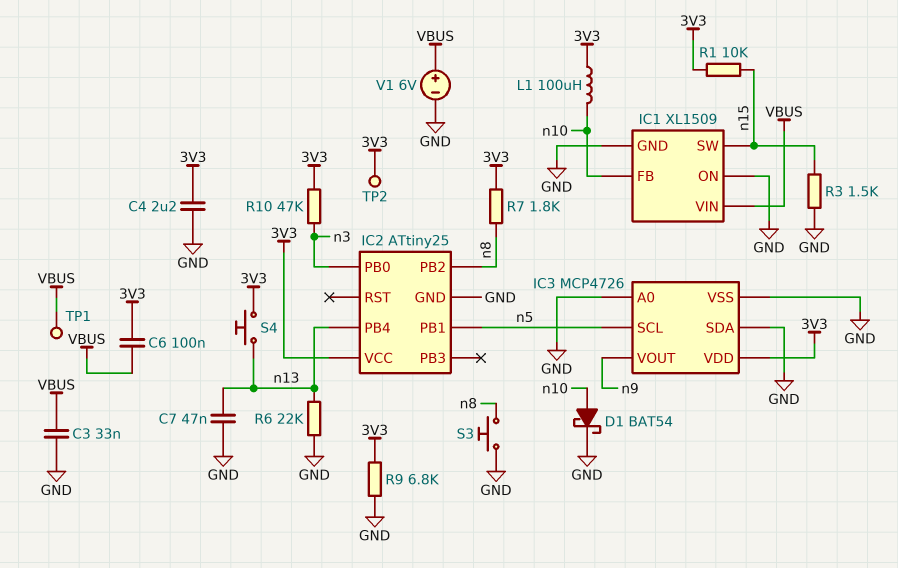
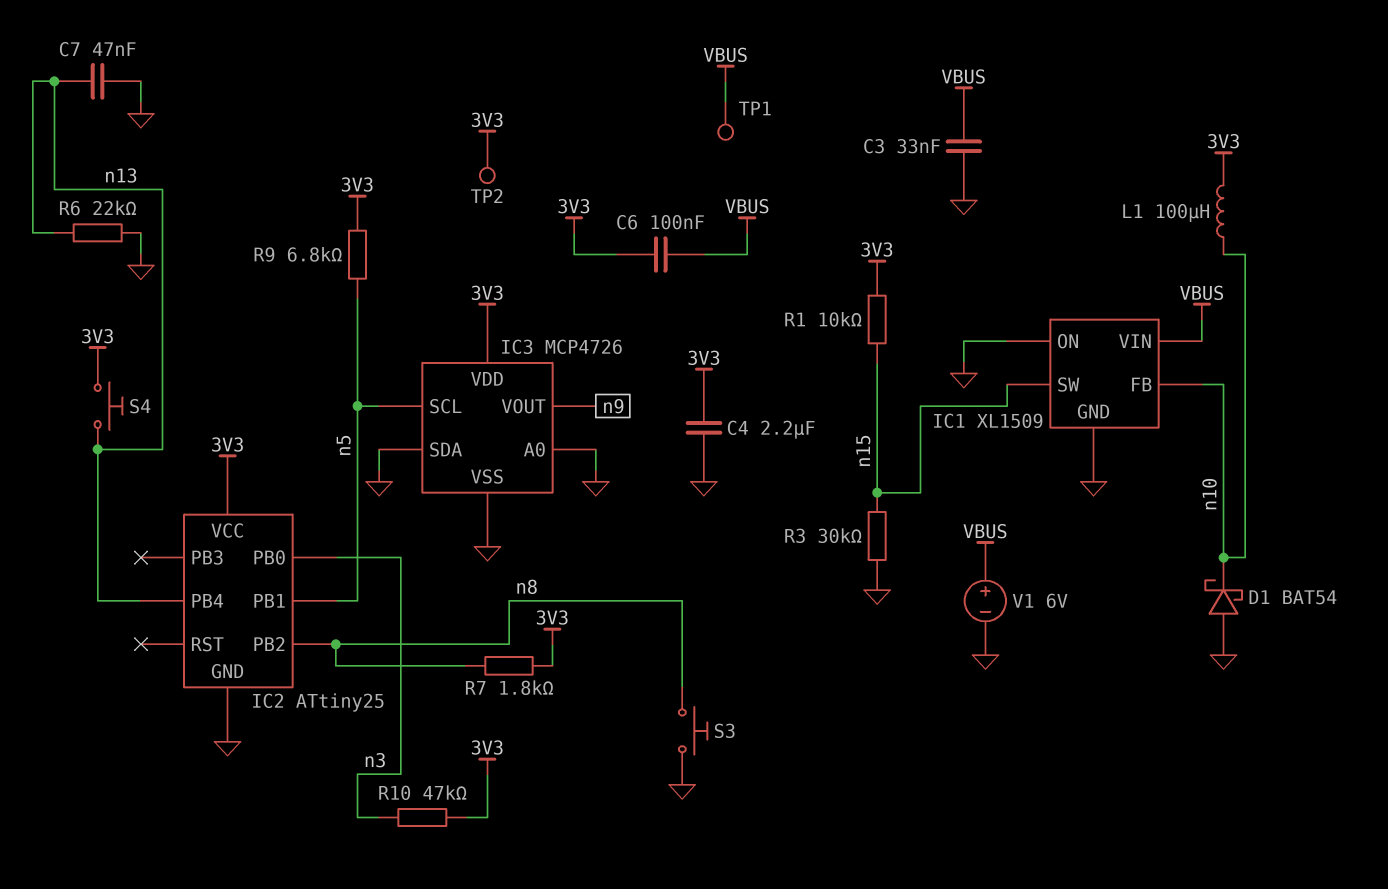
D1: schottky BAT54 (A n10, K GND) -> schottky BAT54 (A GND, K n10)
R3: 1.5k (GND, n15) -> 30k (GND, n15)
R9: 6.8k (3V3, GND) -> 6.8k (3V3, n5)

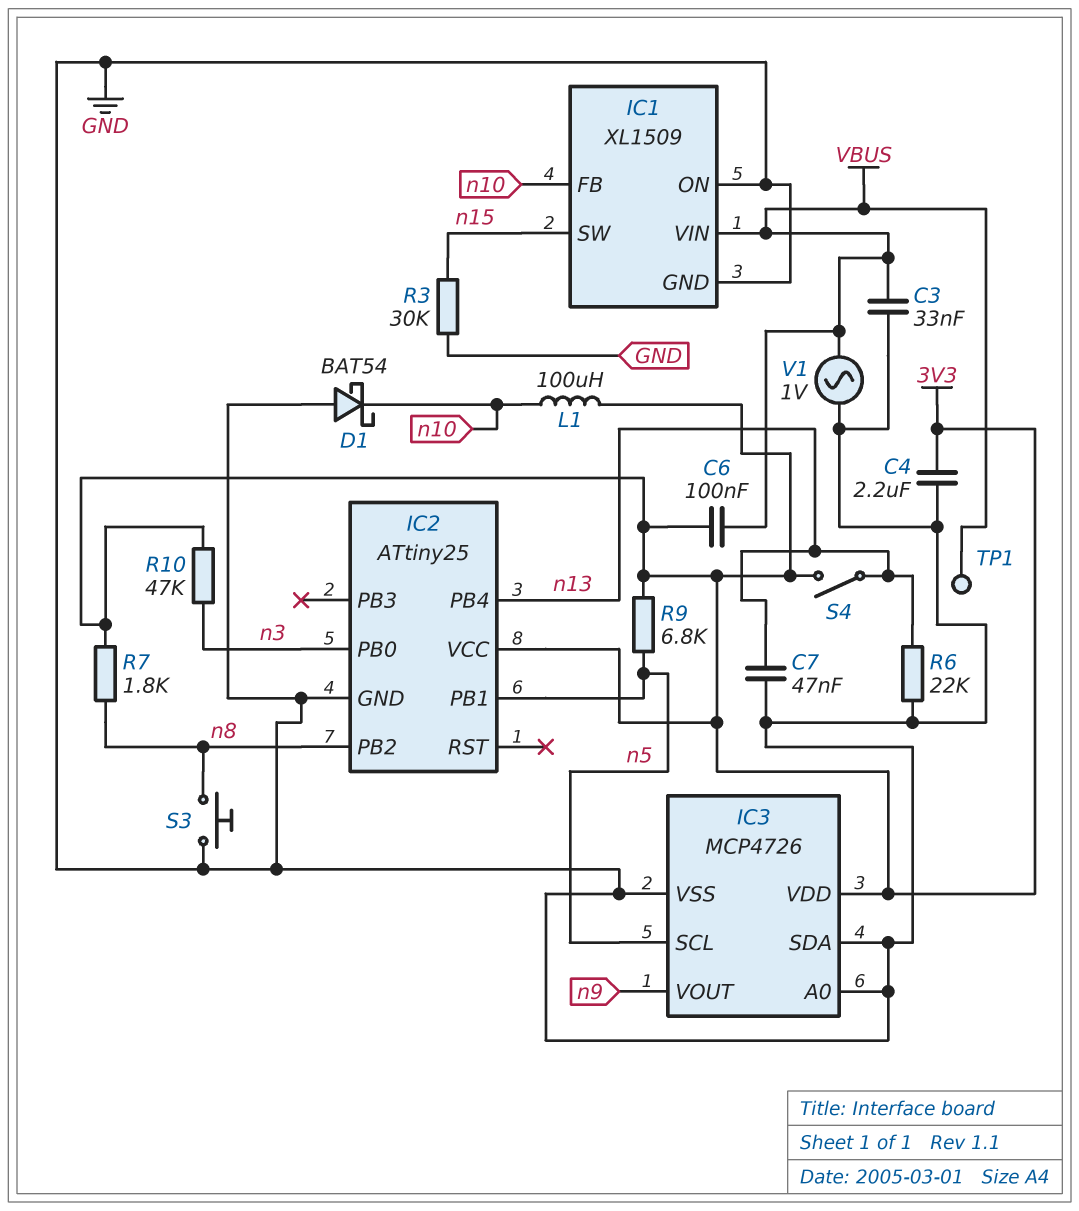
R1: 10k (3V3, n15) -> none
S4: button (3V3, n13) -> switch (3V3, n13)
TP2: test point (3V3) -> none
V1: 6V (plus VBUS, minus GND) -> AC 1V (GND, VBUS)

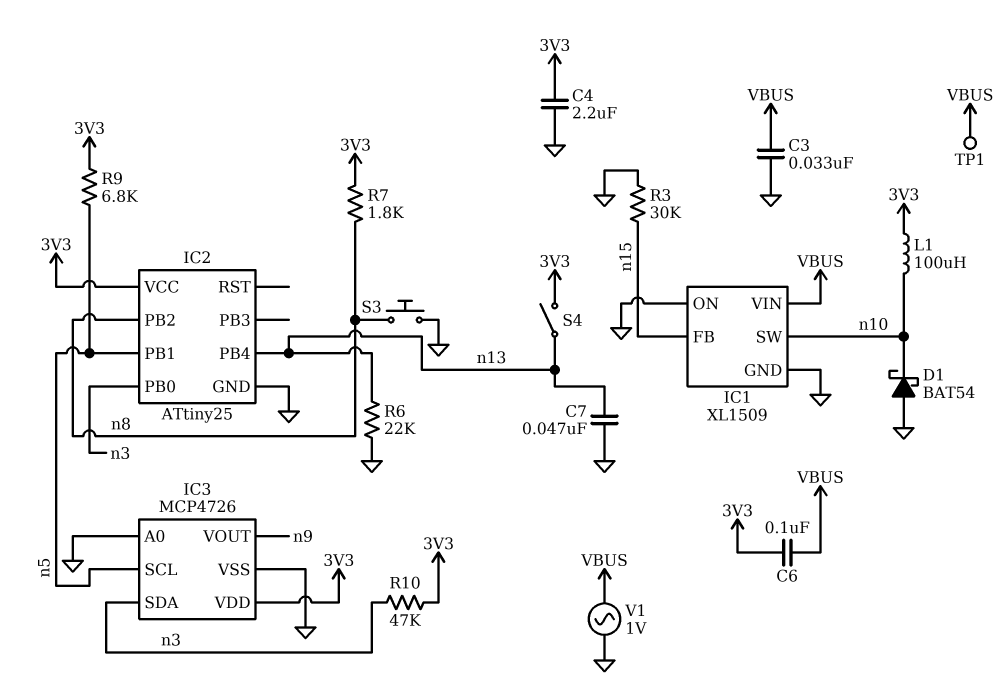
IC1 pin FB: n10 -> n15
IC1 pin SW: n15 -> n10
IC3 pin SDA: GND -> n3

